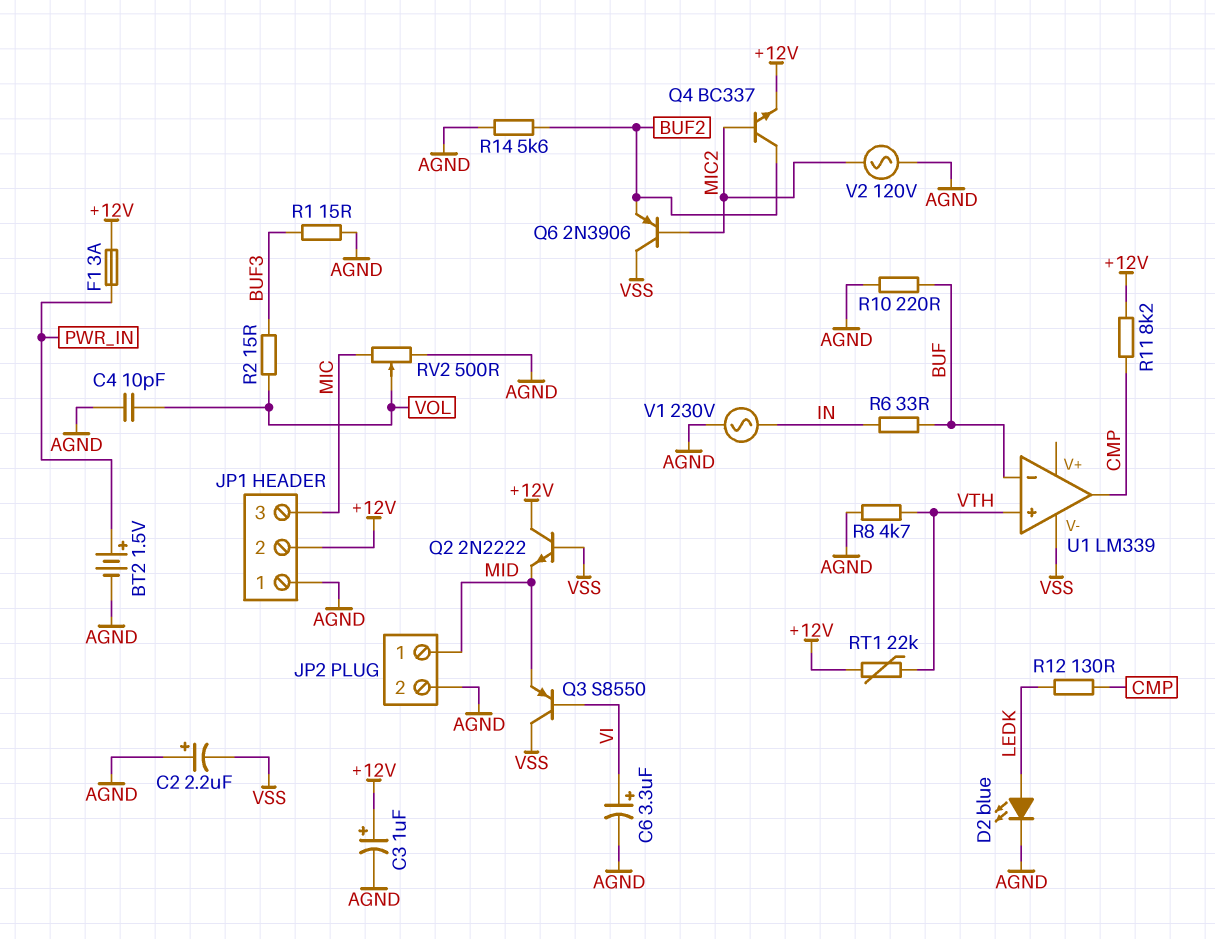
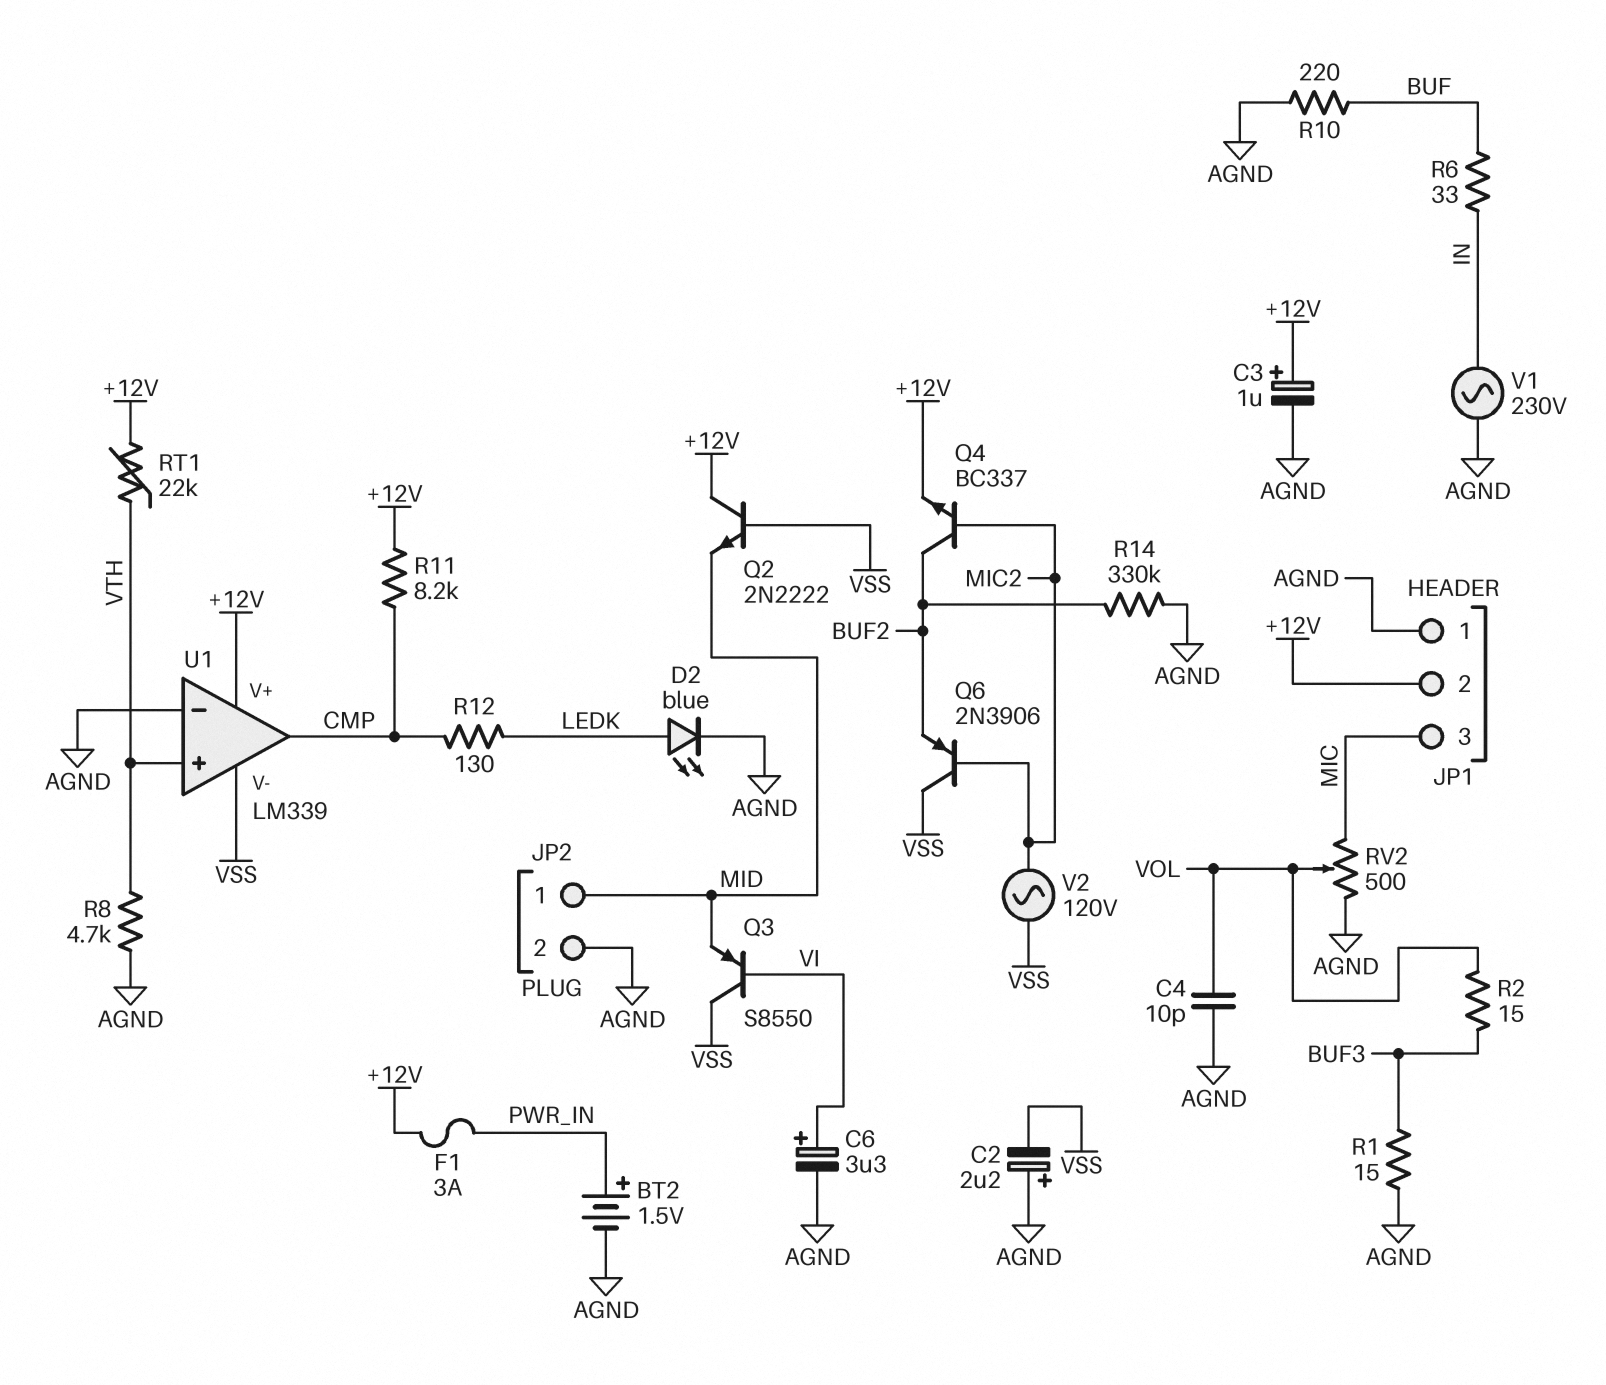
R14: 5.6k (AGND, BUF2) -> 330k (AGND, BUF2)
U1 pin V+: none -> +12V
U1 pin in-: BUF -> AGND
V2: AC 120V (AGND, MIC2) -> AC 120V (MIC2, VSS)

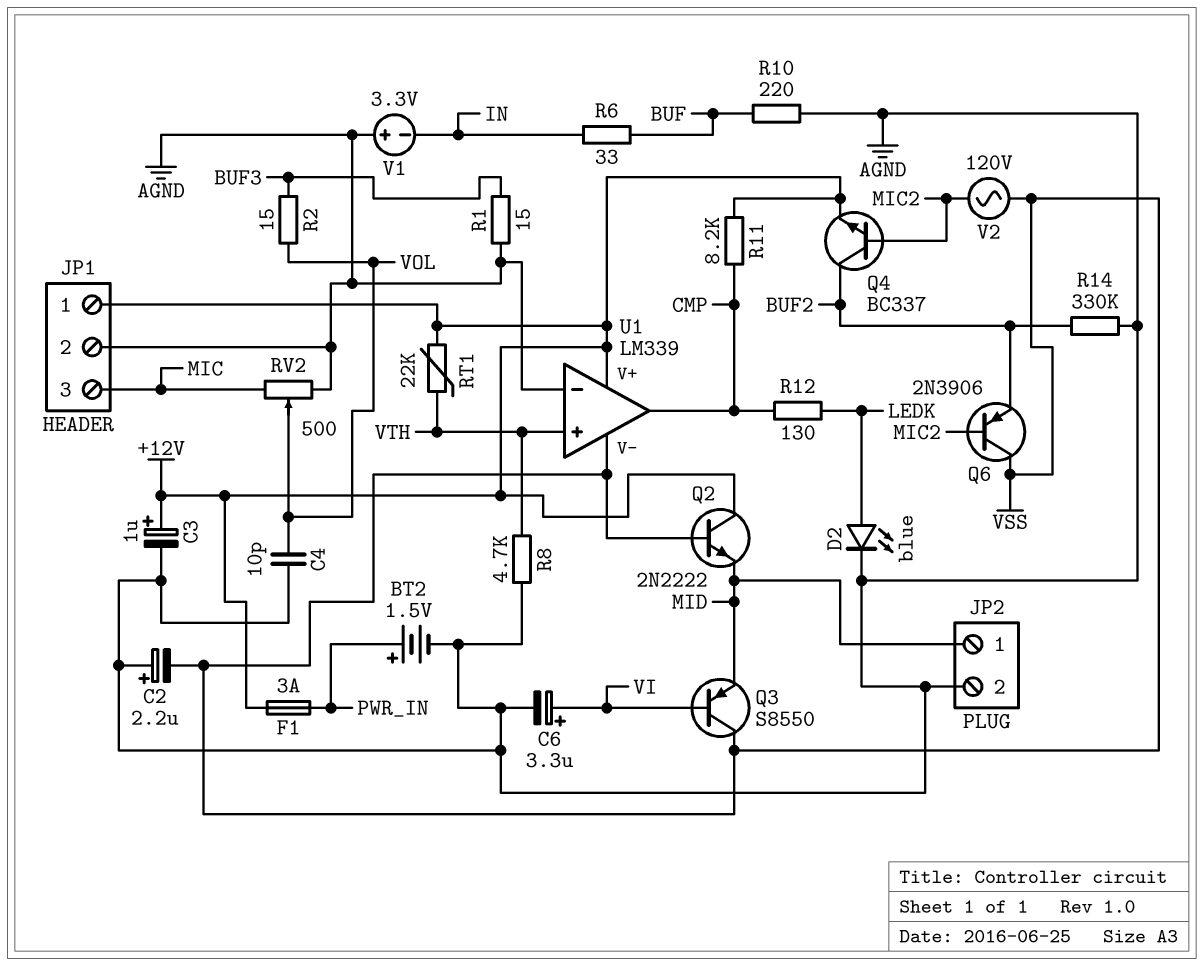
JP1 pin 1: AGND -> +12V
JP1 pin 2: +12V -> AGND
V1: AC 230V (AGND, IN) -> 3.3V (plus AGND, minus IN)

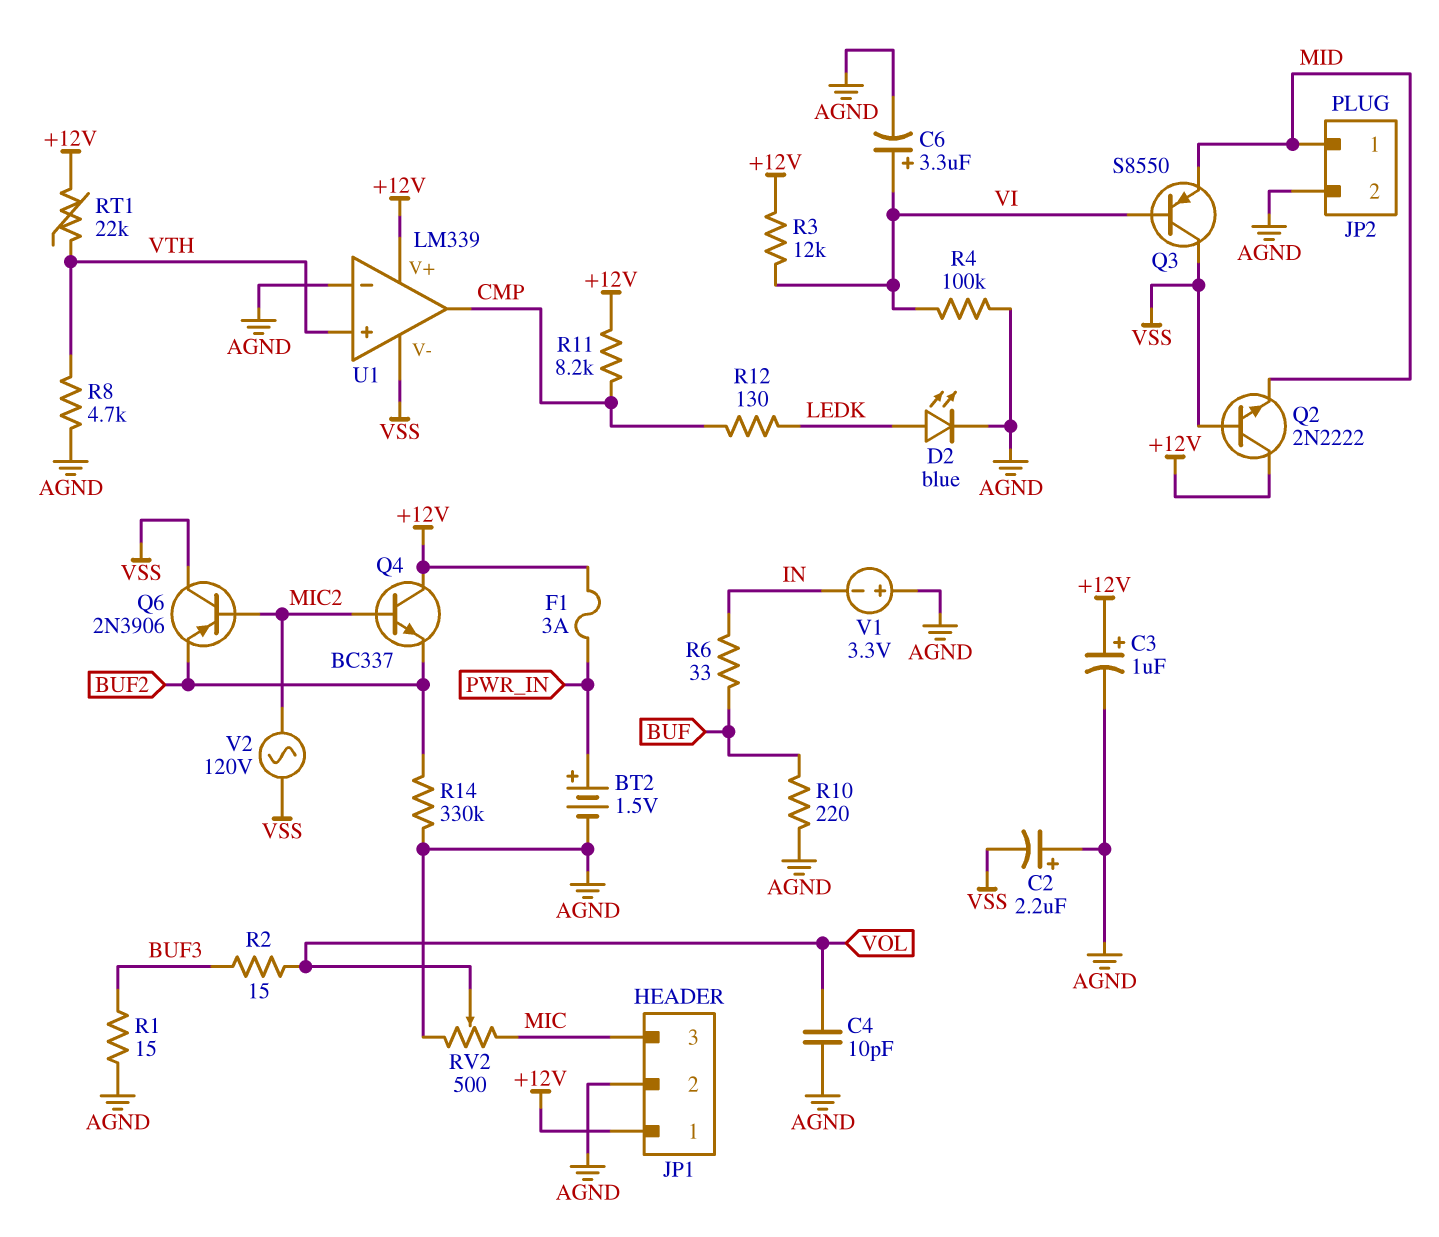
Q4: NPN BC337 (B MIC2, C BUF2, E +12V) -> NPN BC337 (B MIC2, C +12V, E BUF2)
R3: none -> 12k (+12V, VI)
R4: none -> 100k (AGND, VI)

